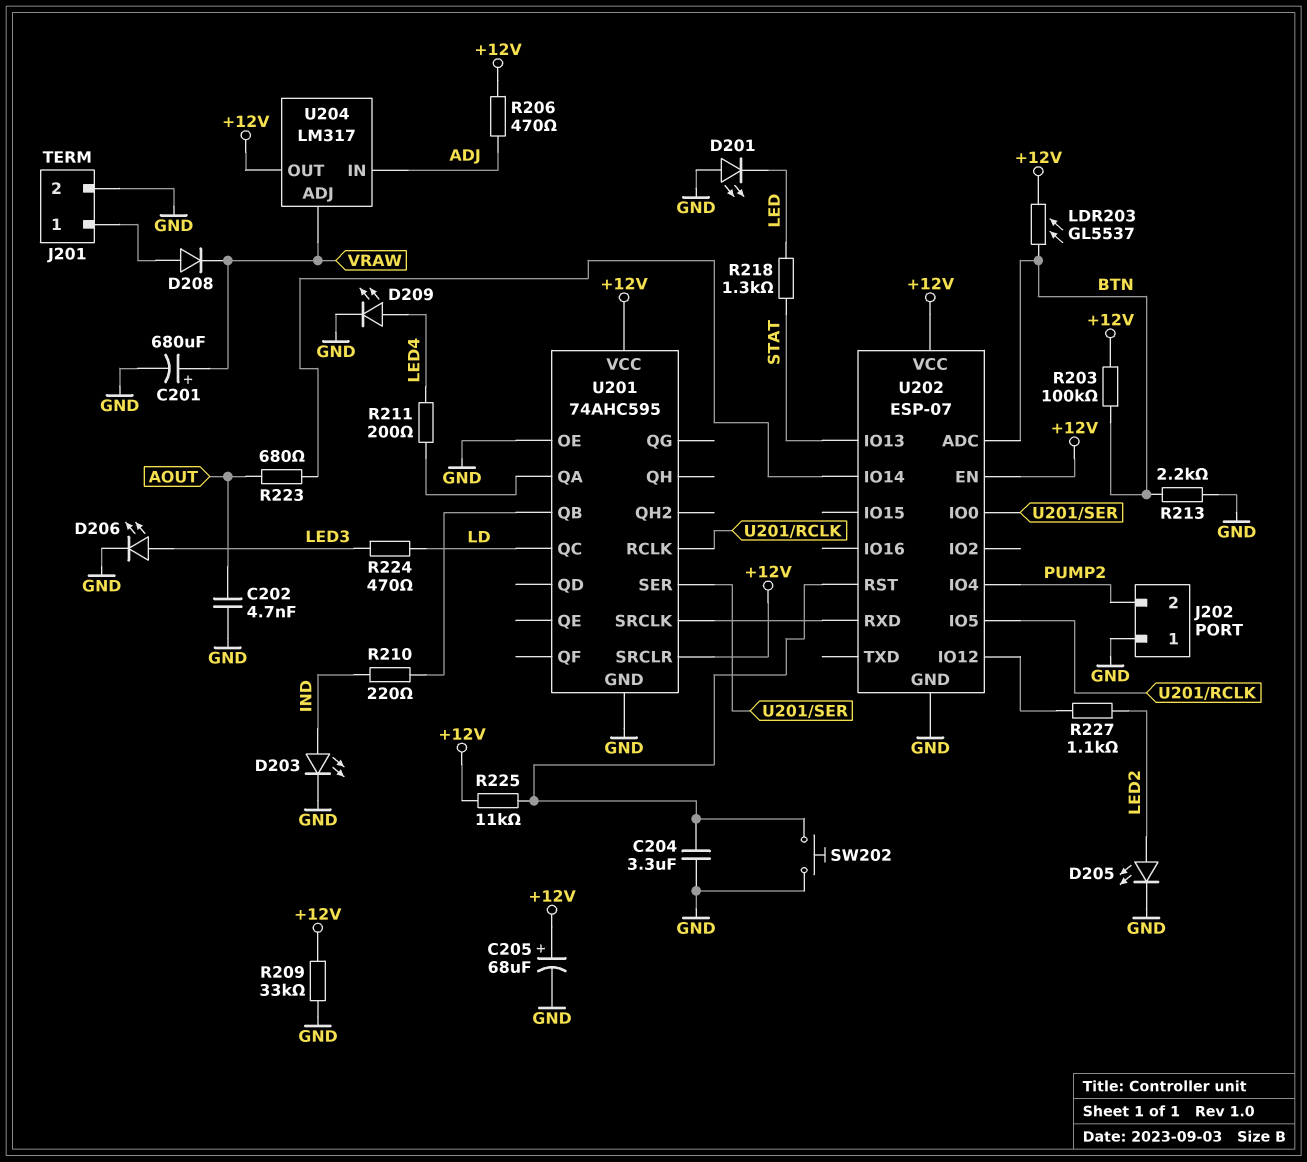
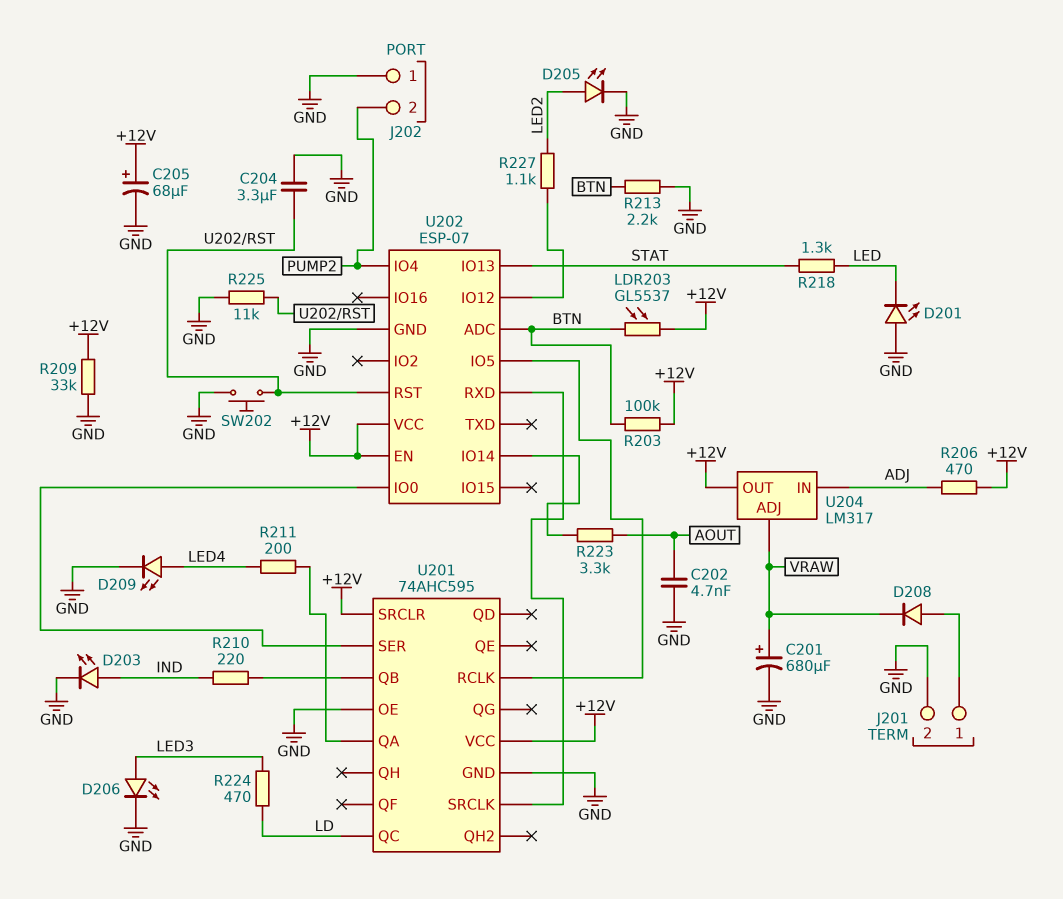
R223: 680 (AOUT, U202/IO14) -> 3.3k (AOUT, U202/IO14)
R225: 11k (+12V, U202/RST) -> 11k (GND, U202/RST)

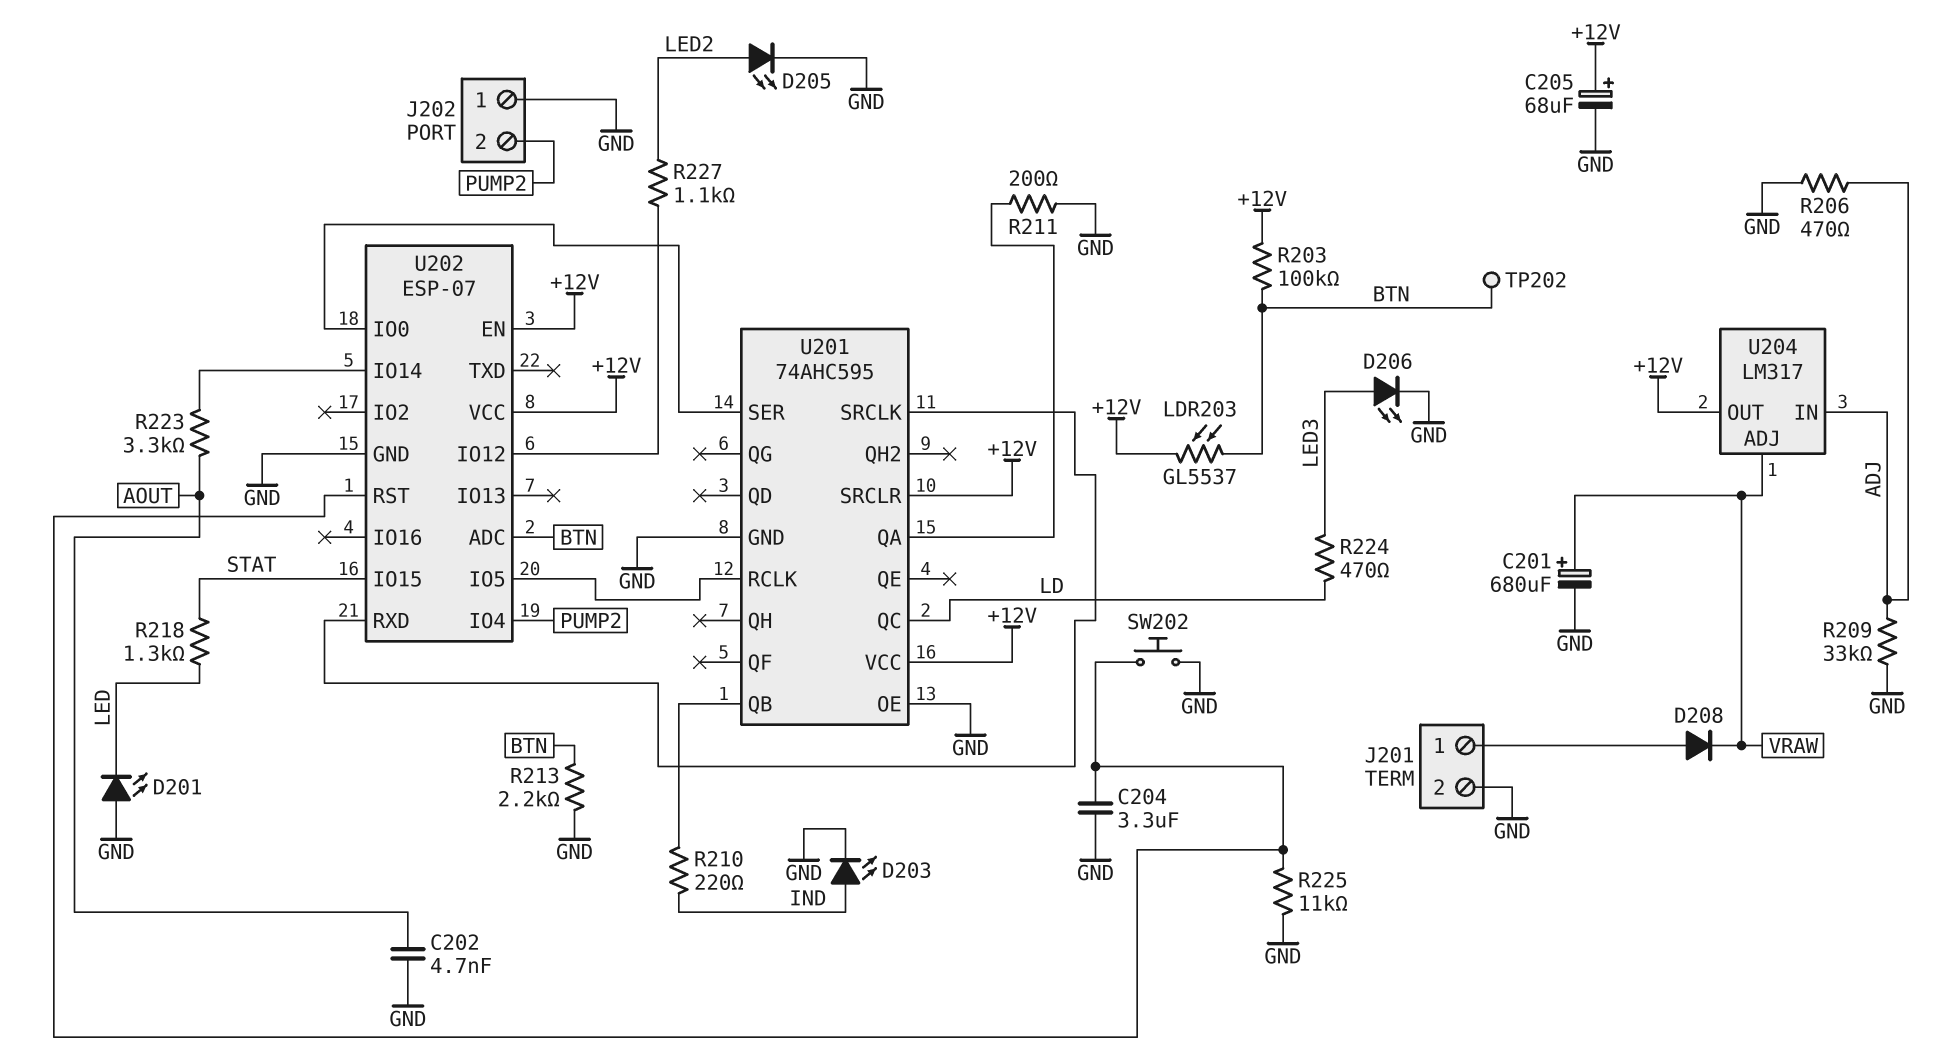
D209: LED (A LED4, K GND) -> none
R206: 470 (+12V, ADJ) -> 470 (ADJ, GND)
R209: 33k (+12V, GND) -> 33k (ADJ, GND)
R211: 200 (LED4, U201/QA) -> 200 (GND, U201/QA)
TP202: none -> test point (BTN)
U202 pin IO13: STAT -> none
U202 pin IO15: none -> STAT

